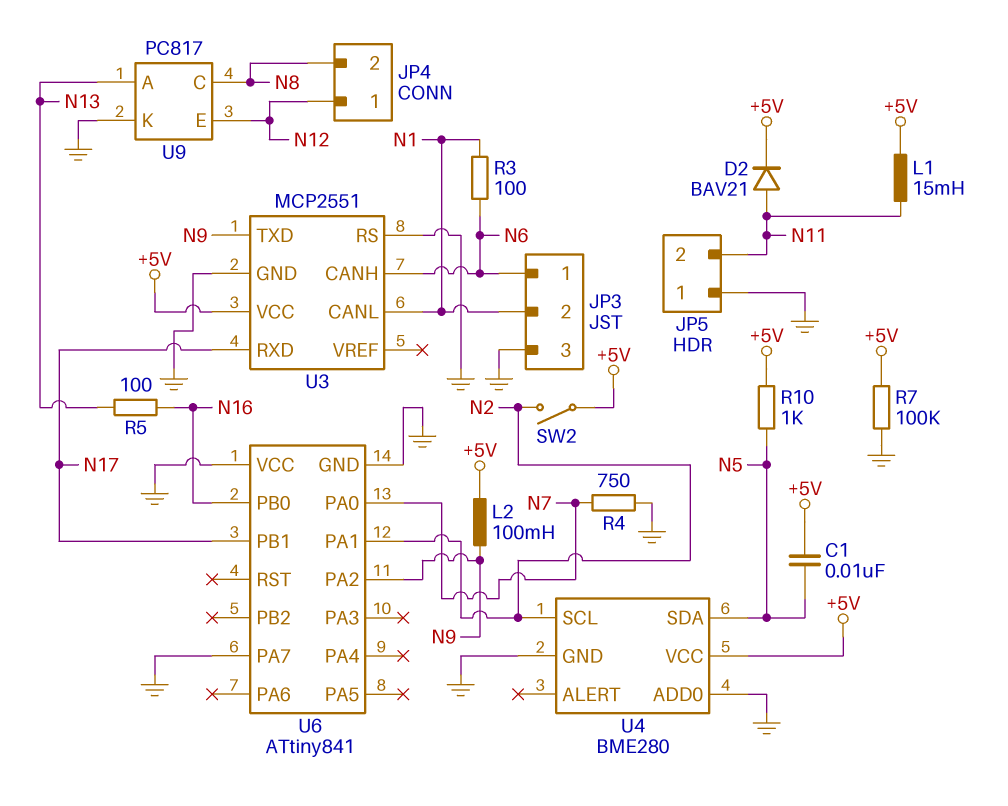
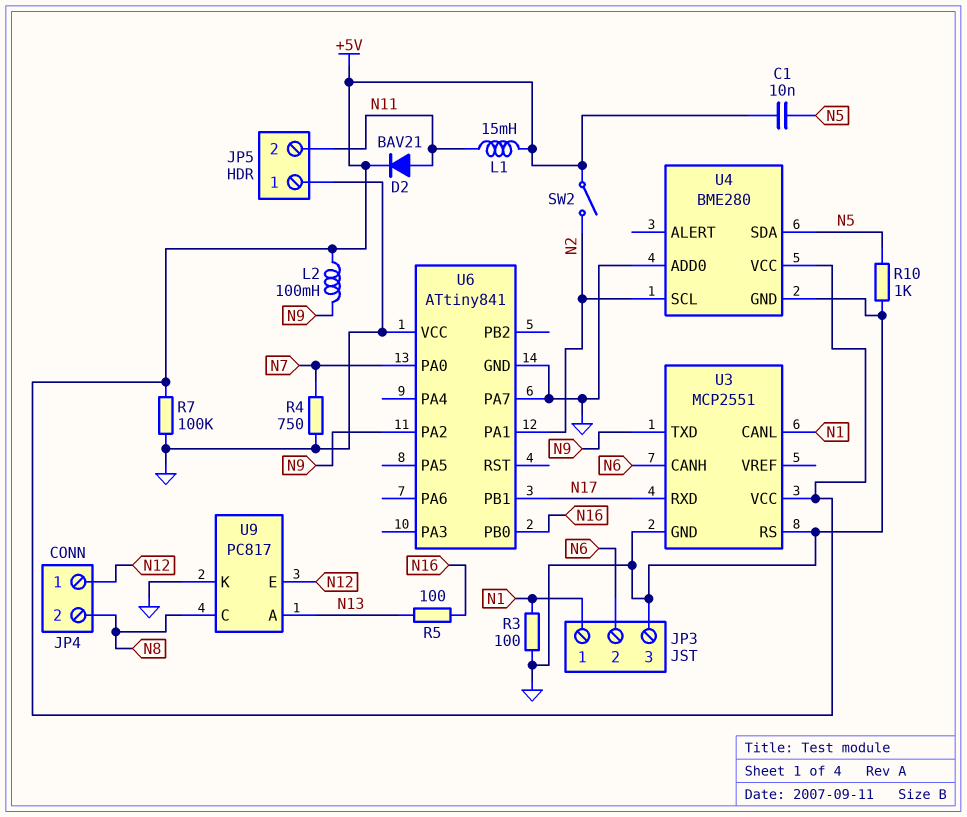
JP3 pin 1: N6 -> N1
JP3 pin 2: N1 -> N6
R3: 100 (N1, N6) -> 100 (GND, N1)
R10: 1k (+5V, N5) -> 1k (GND, N5)

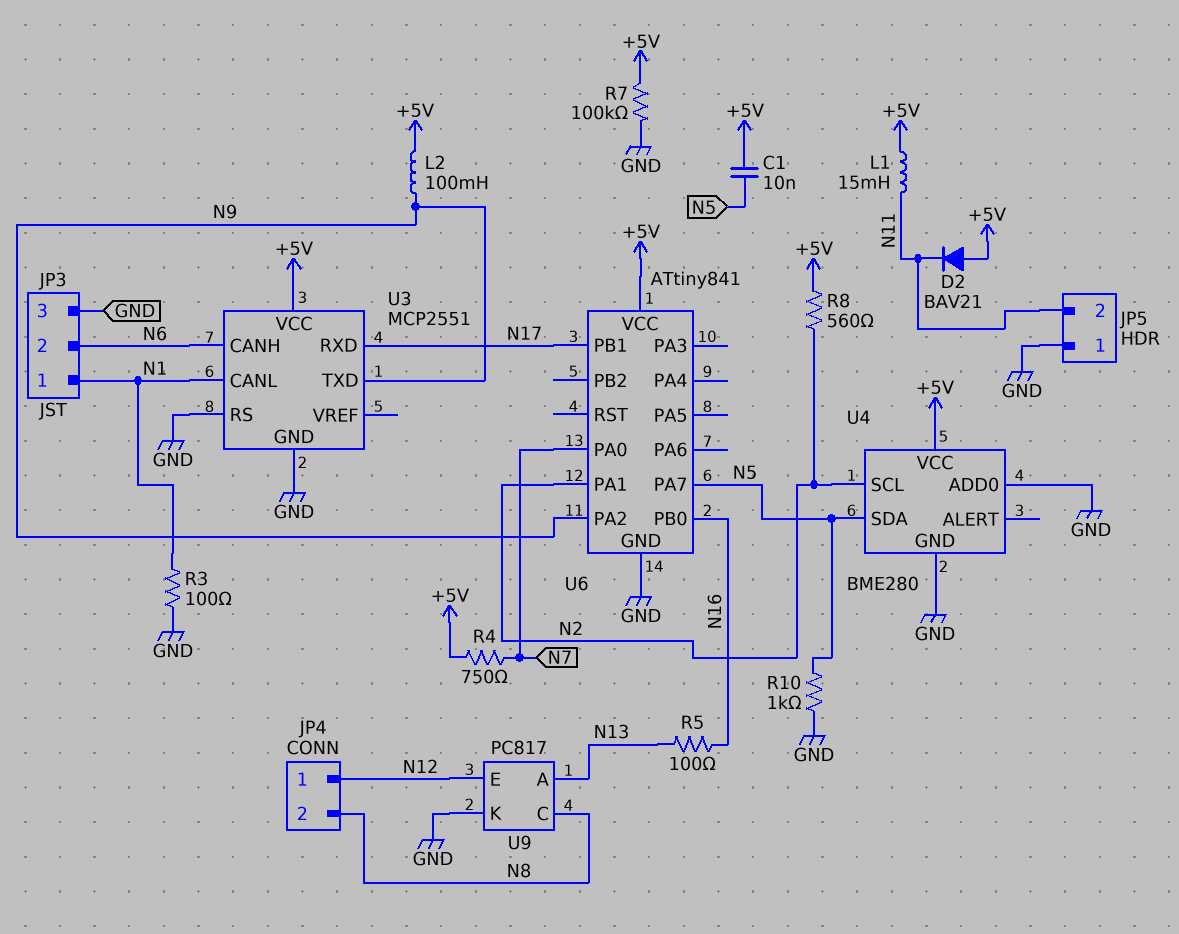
D2: diode BAV21 (A N11, K +5V) -> diode BAV21 (A +5V, K N11)
R4: 750 (GND, N7) -> 750 (+5V, N7)
R8: none -> 560 (+5V, N2)
SW2: switch (+5V, N2) -> none
U6 pin PA7: GND -> N5
U6 pin VCC: GND -> +5V

